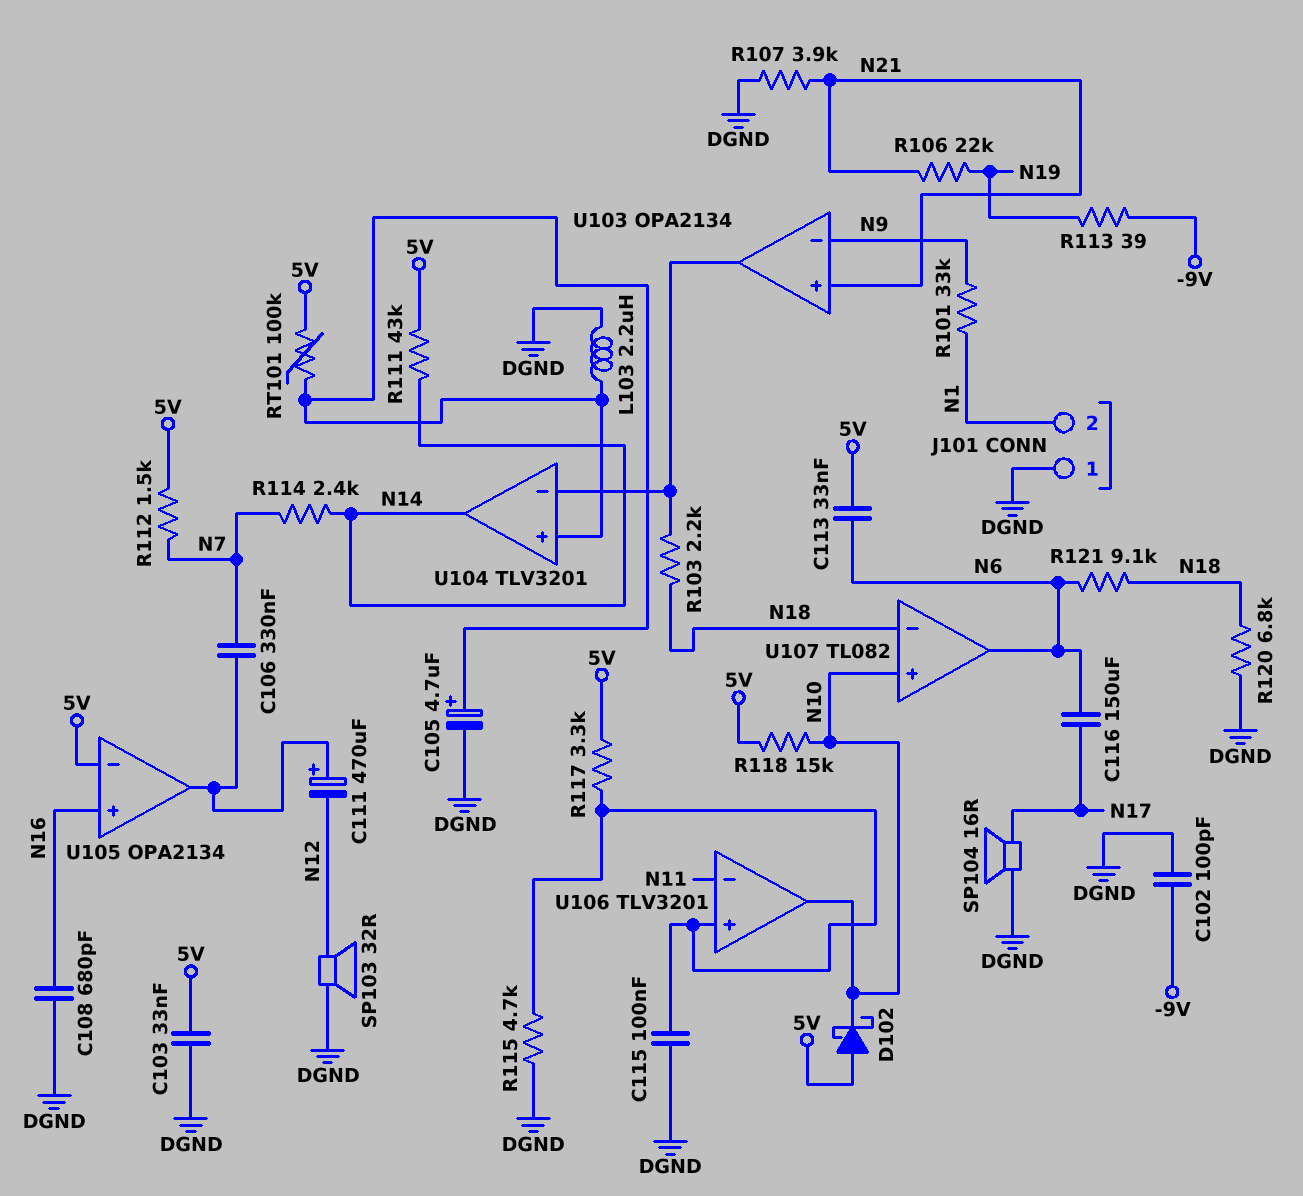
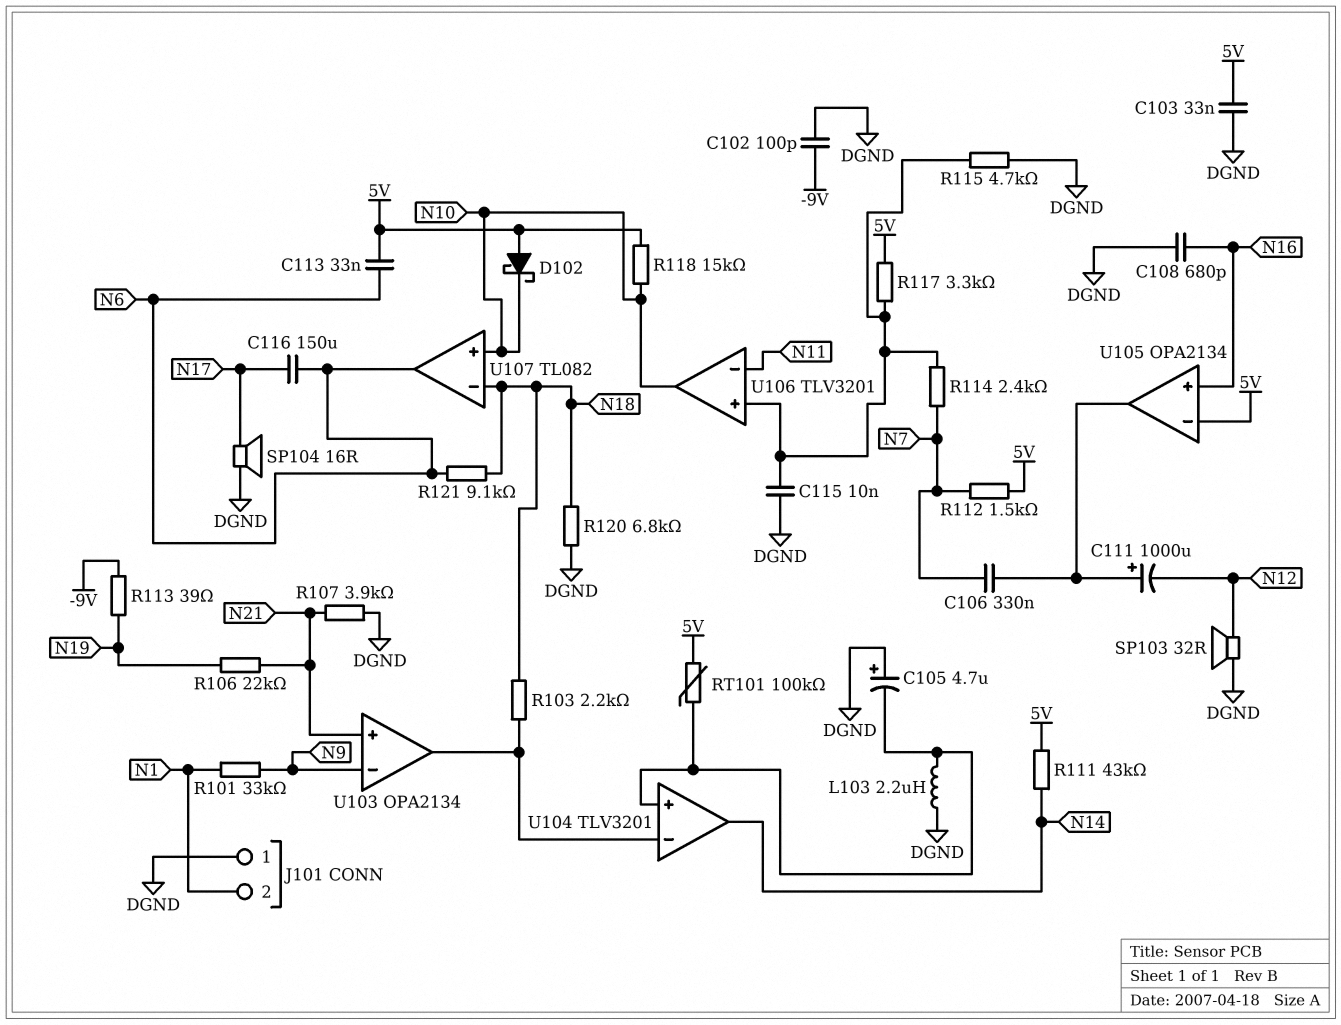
C105: 4.7uF (plus U104/in+, minus DGND) -> 4.7uF (plus DGND, minus U104/in+)
C111: 470uF (plus U105/out, minus N12) -> 1000uF (plus U105/out, minus N12)
C115: 100nF (DGND, U106/in+) -> 10nF (DGND, U106/in+)
R114: 2.4k (N7, N14) -> 2.4k (N7, U106/in+)

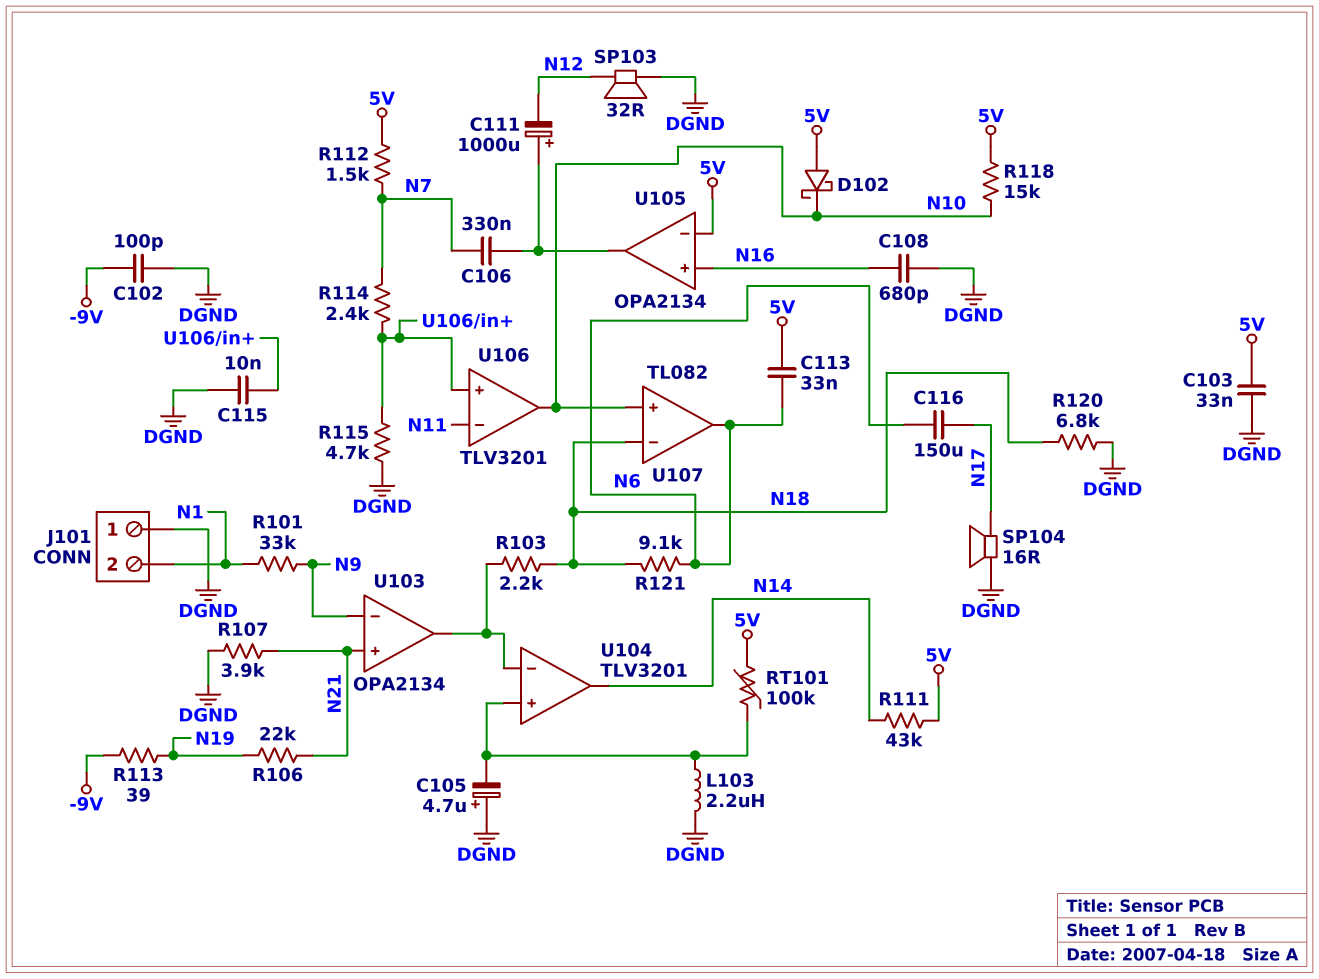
R117: 3.3k (5V, U106/in+) -> none

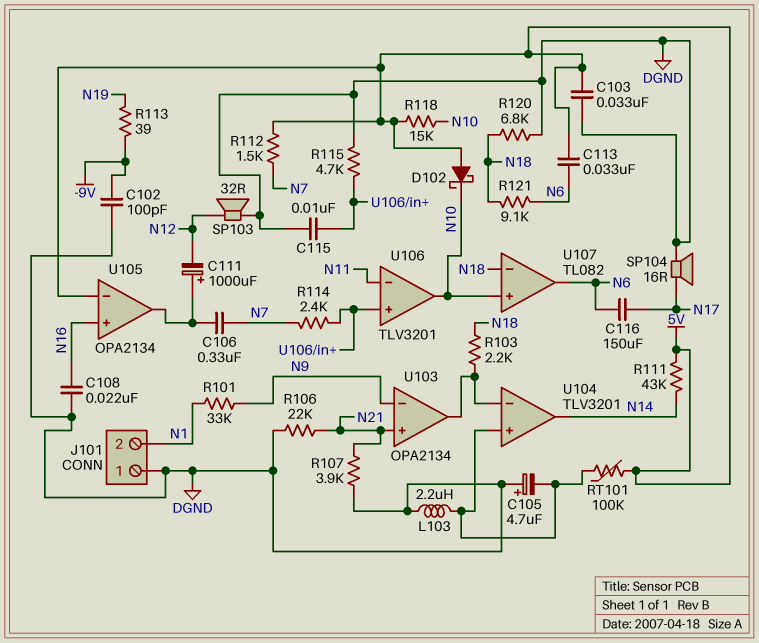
C108: 680pF (DGND, N16) -> 22nF (DGND, N16)
R106: 22k (N19, N21) -> 22k (DGND, N21)

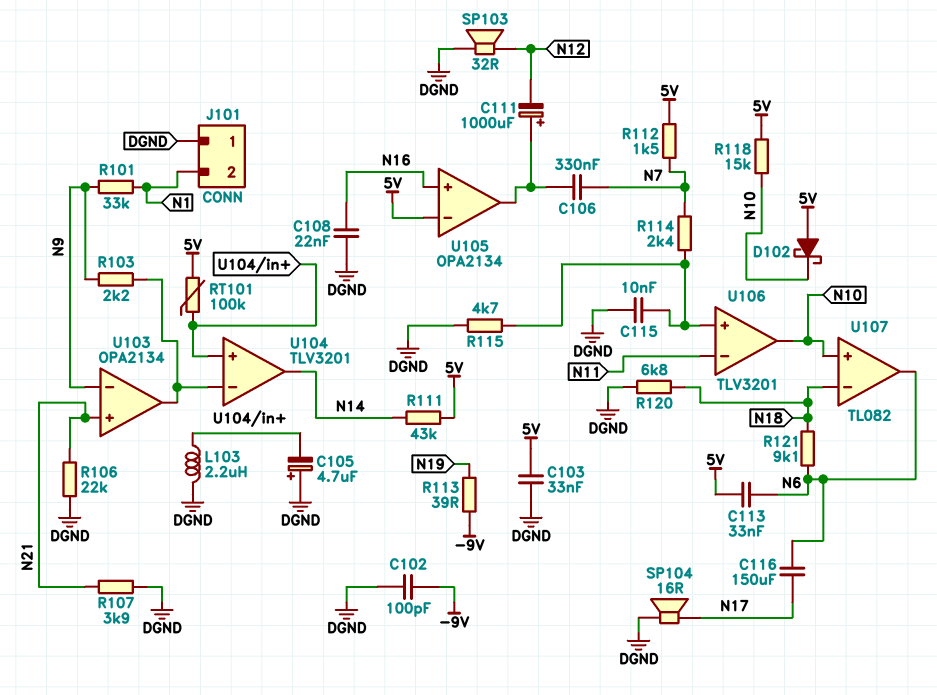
R103: 2.2k (N18, U103/out) -> 2.2k (N9, U103/out)

